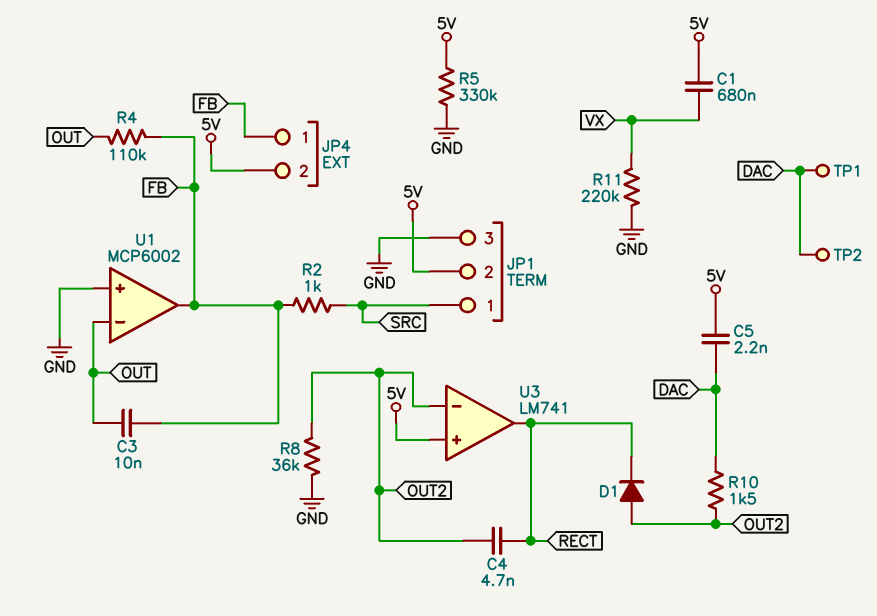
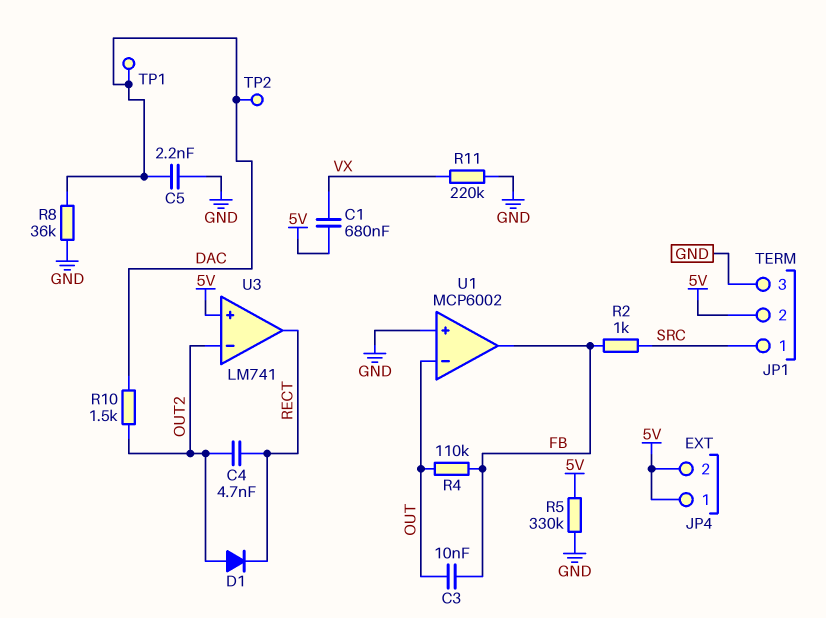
C5: 2.2nF (5V, DAC) -> 2.2nF (DAC, GND)
JP4 pin 1: FB -> 5V
R8: 36k (GND, OUT2) -> 36k (DAC, GND)

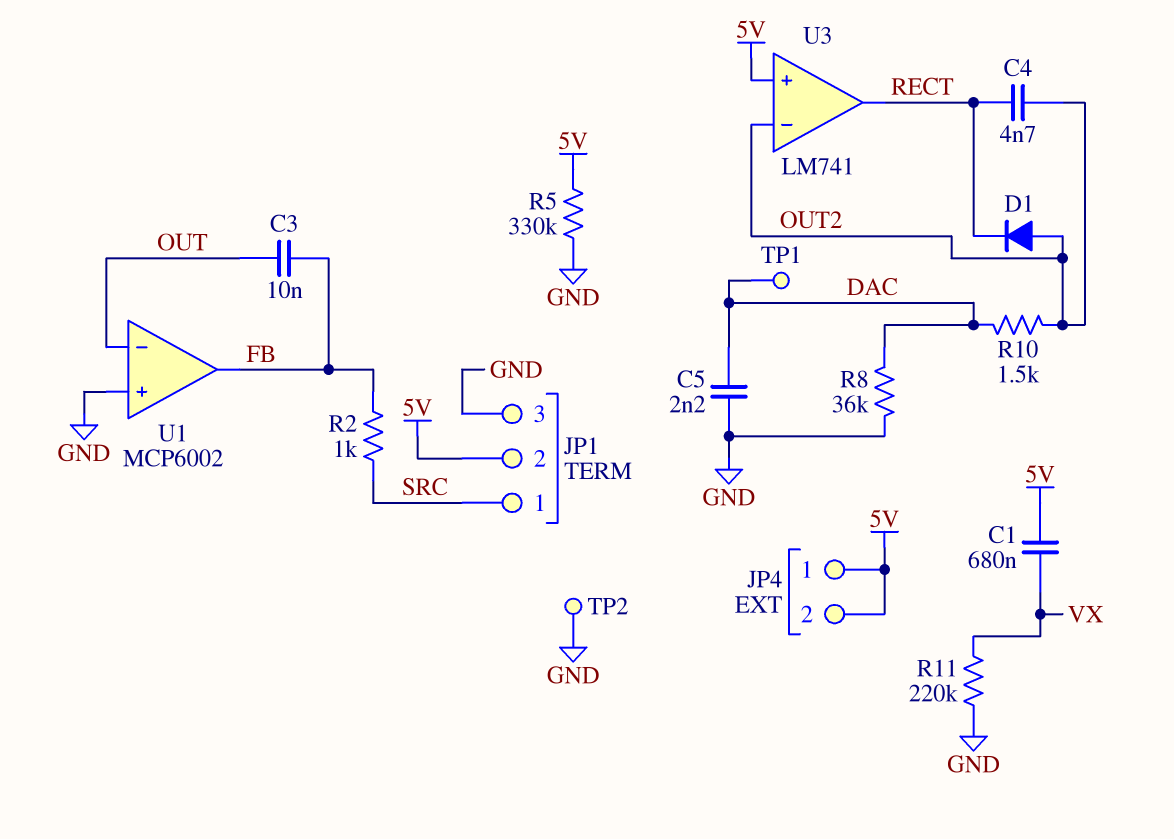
R4: 110k (FB, OUT) -> none
TP2: test point (DAC) -> test point (GND)

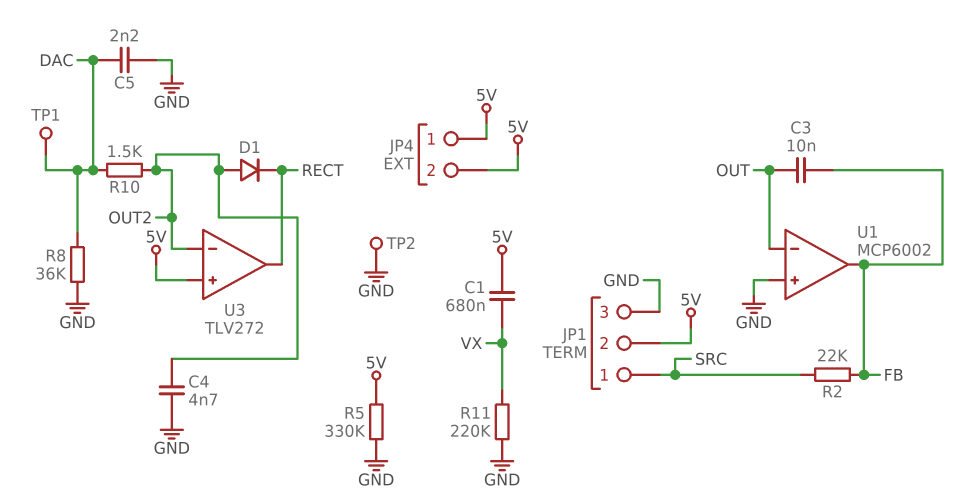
C4: 4.7nF (OUT2, RECT) -> 4.7nF (GND, OUT2)
R2: 1k (FB, SRC) -> 22k (FB, SRC)
U3: LM741 -> TLV272

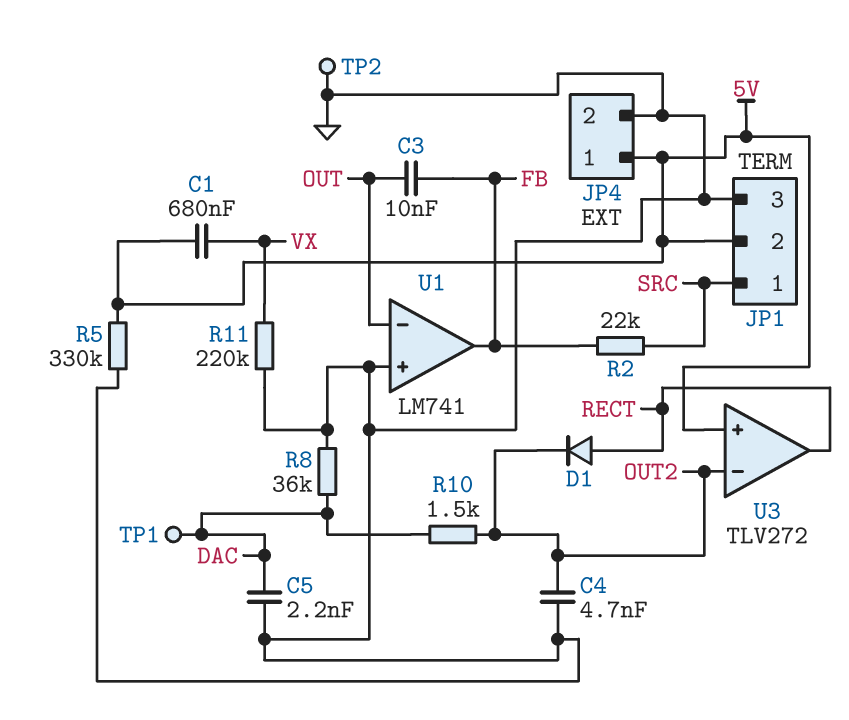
D1: diode (A OUT2, K RECT) -> diode (A RECT, K OUT2)
JP4 pin 2: 5V -> GND
U1: MCP6002 -> LM741

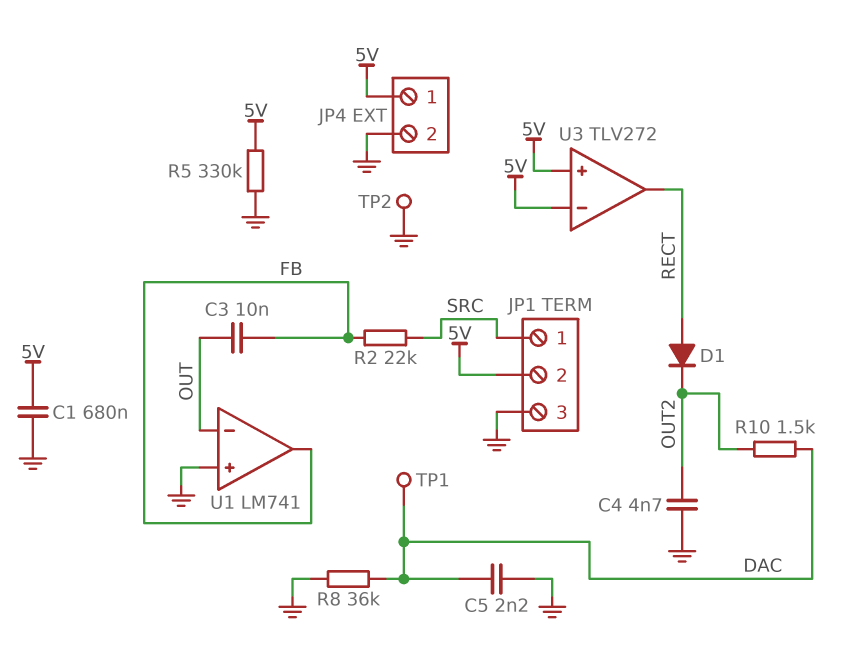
C1: 680nF (5V, VX) -> 680nF (5V, GND)
R11: 220k (GND, VX) -> none
U3 pin in-: OUT2 -> 5V

